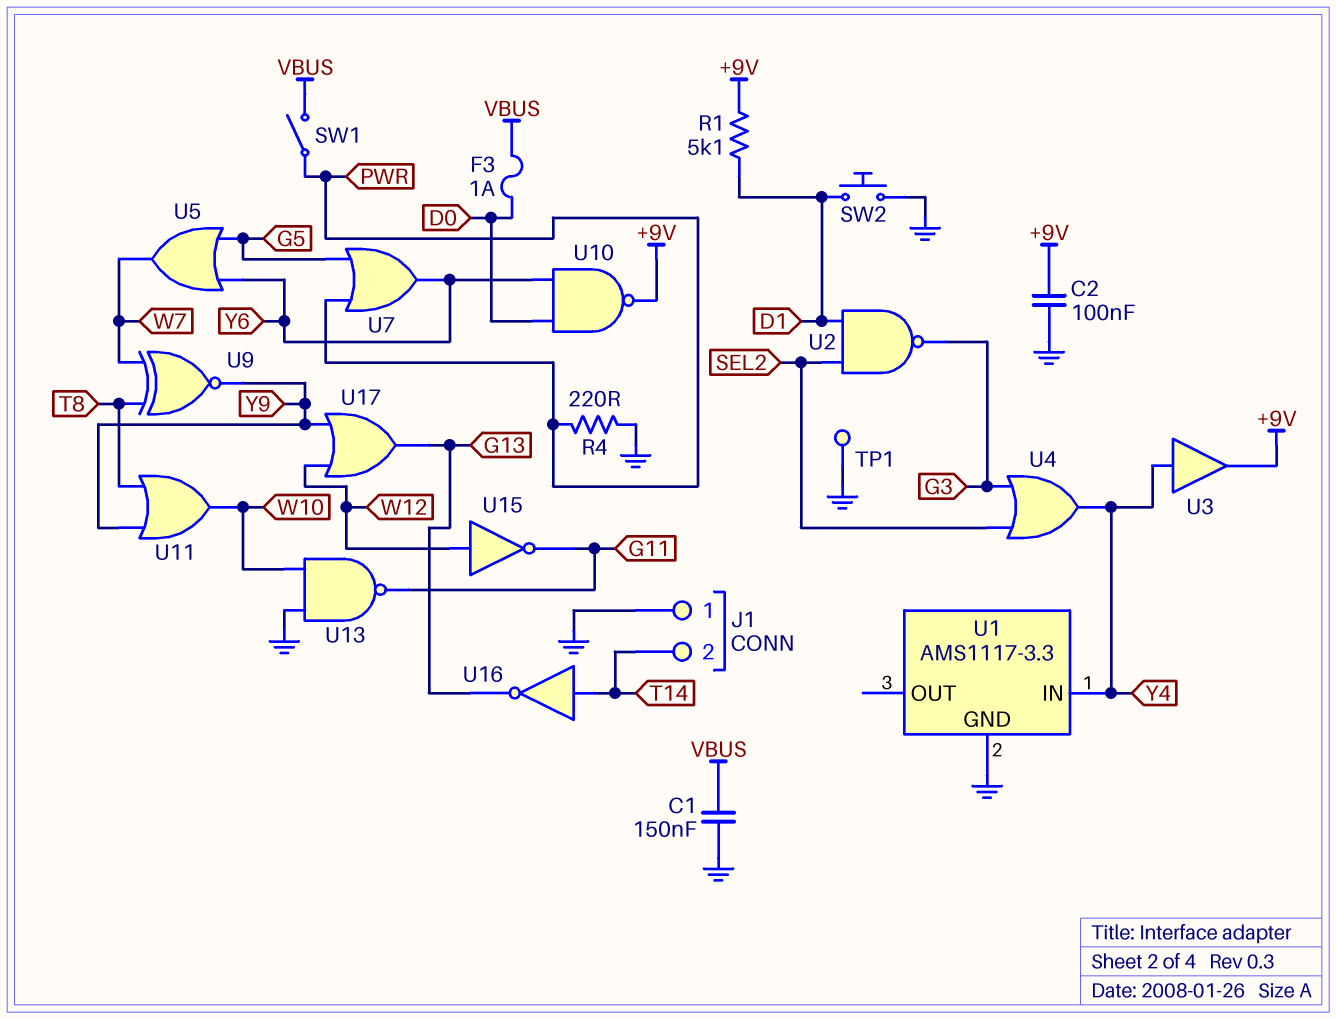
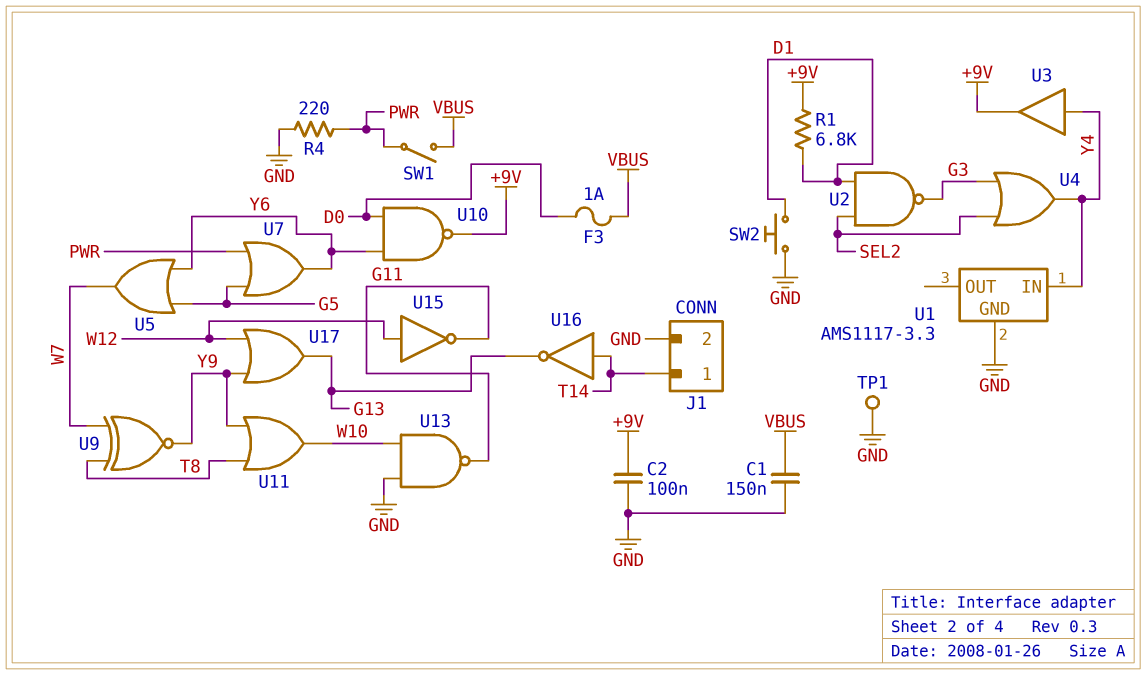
J1 pin 1: GND -> T14
J1 pin 2: T14 -> GND
R1: 5.1k (+9V, D1) -> 6.8k (+9V, D1)

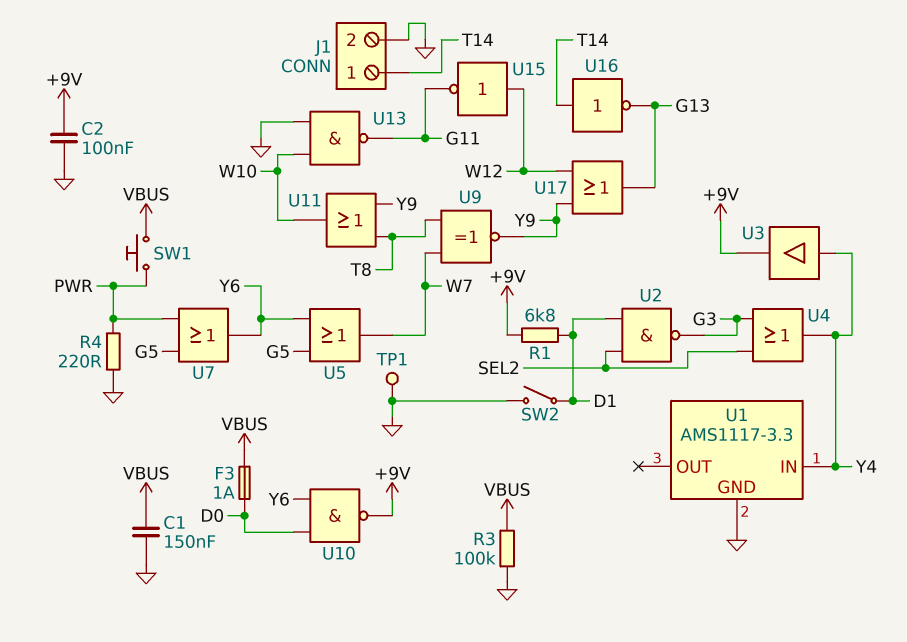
R3: none -> 100k (GND, VBUS)
SW1: switch (PWR, VBUS) -> button (PWR, VBUS)
SW2: button (D1, GND) -> switch (D1, GND)

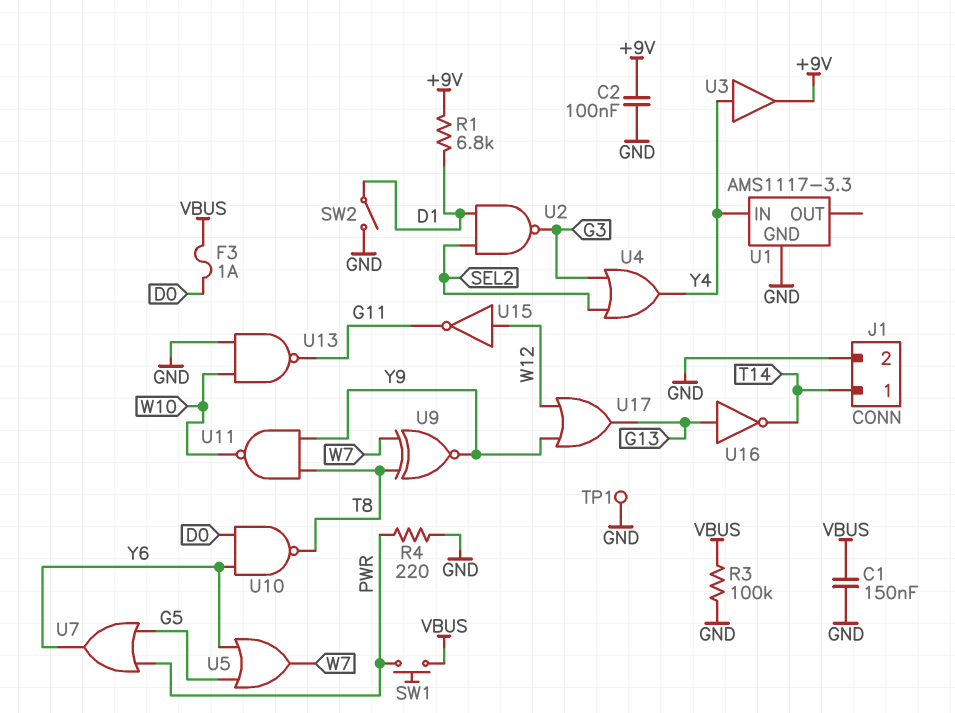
U10: NAND (in D0, in Y6, out +9V) -> NAND (in D0, in Y6, out T8)
U11: OR (in T8, in Y9, out W10) -> NAND (in T8, in Y9, out W10)
U16: NOT (in T14, out G13) -> NOT (in G13, out T14)

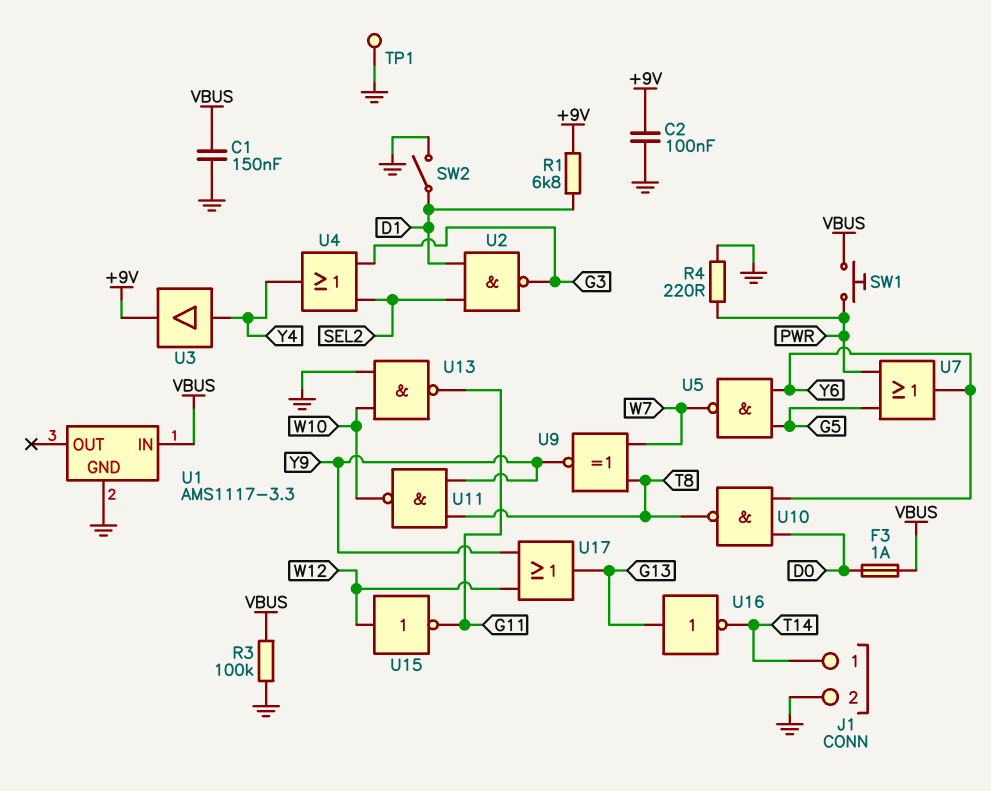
U1 pin IN: Y4 -> VBUS
U5: OR (in G5, in Y6, out W7) -> NAND (in G5, in Y6, out W7)

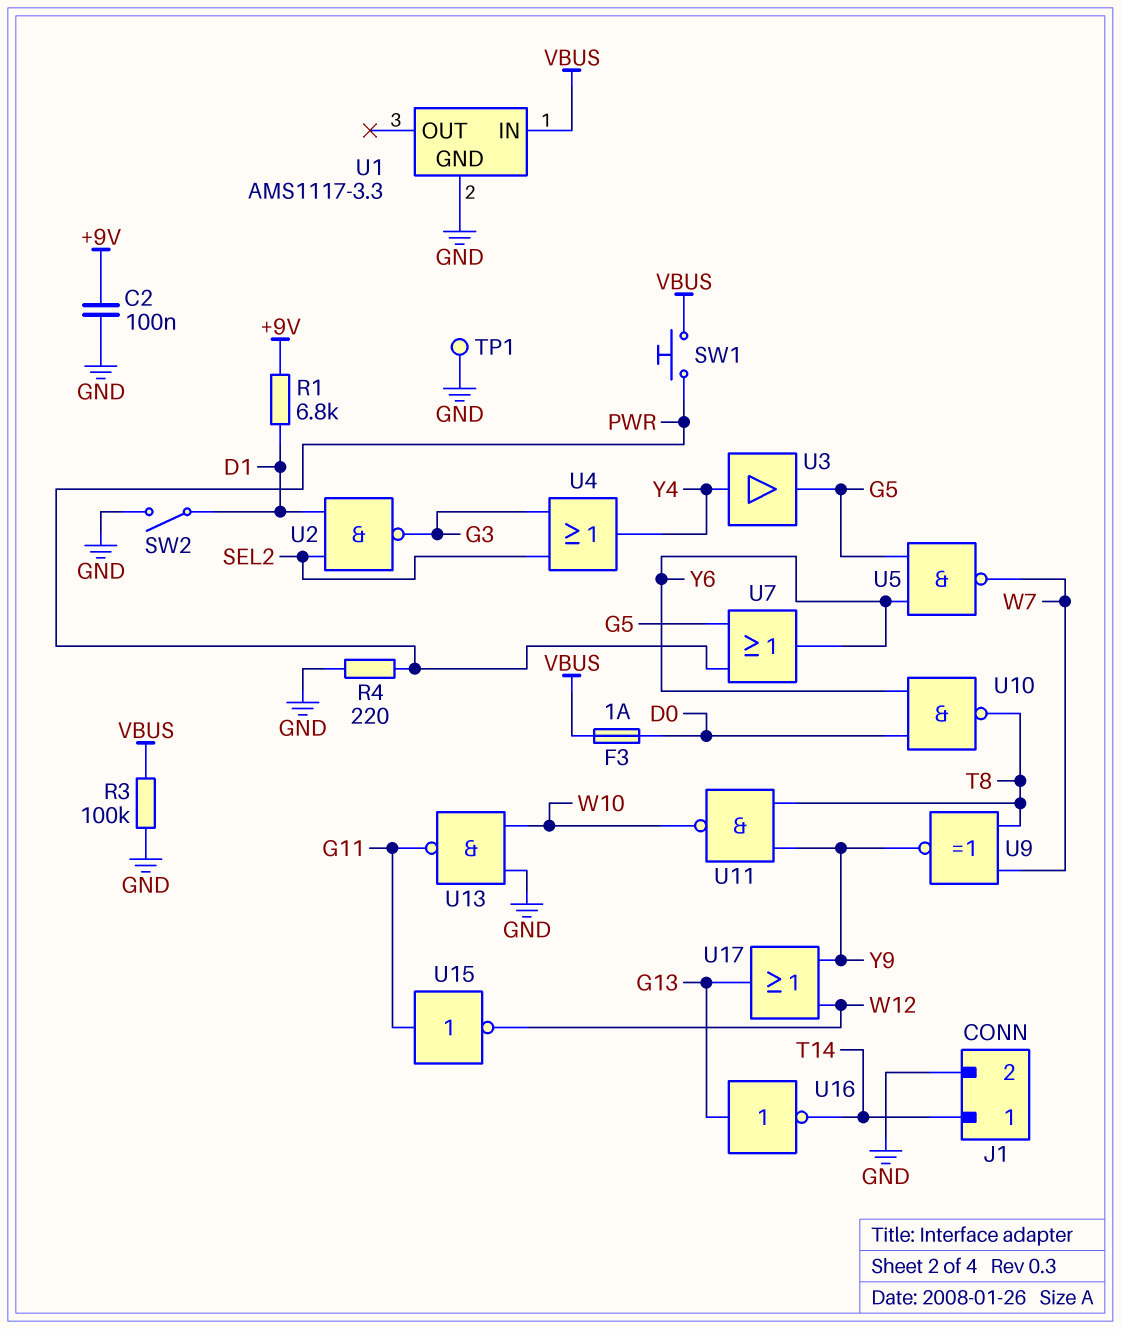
C1: 150nF (GND, VBUS) -> none
U3: buffer (in Y4, out +9V) -> buffer (in Y4, out G5)
U15: NOT (in W12, out G11) -> NOT (in G11, out W12)

